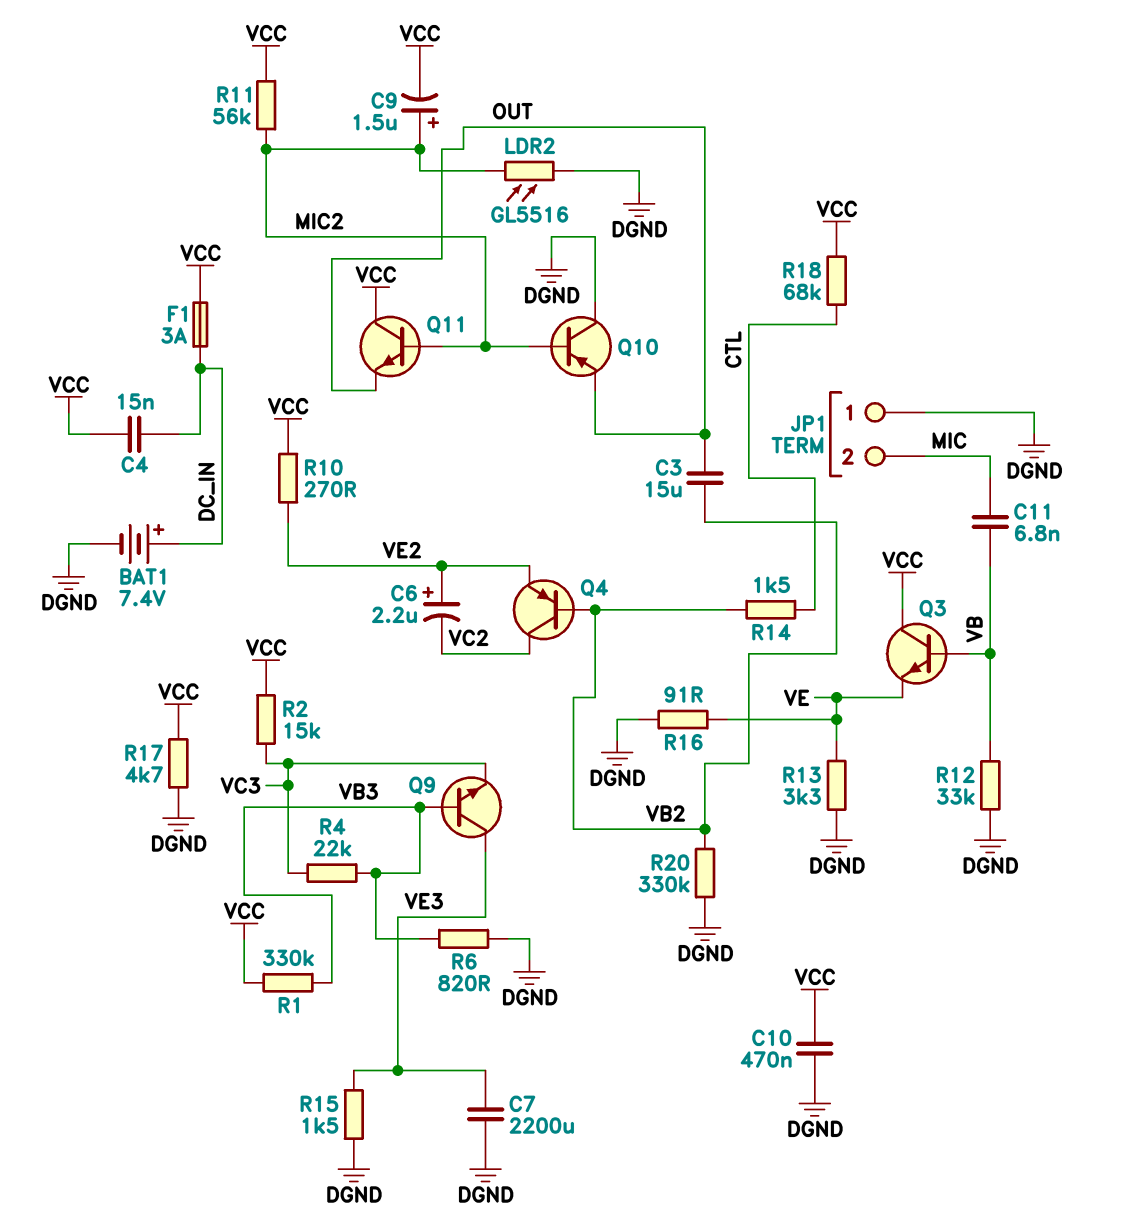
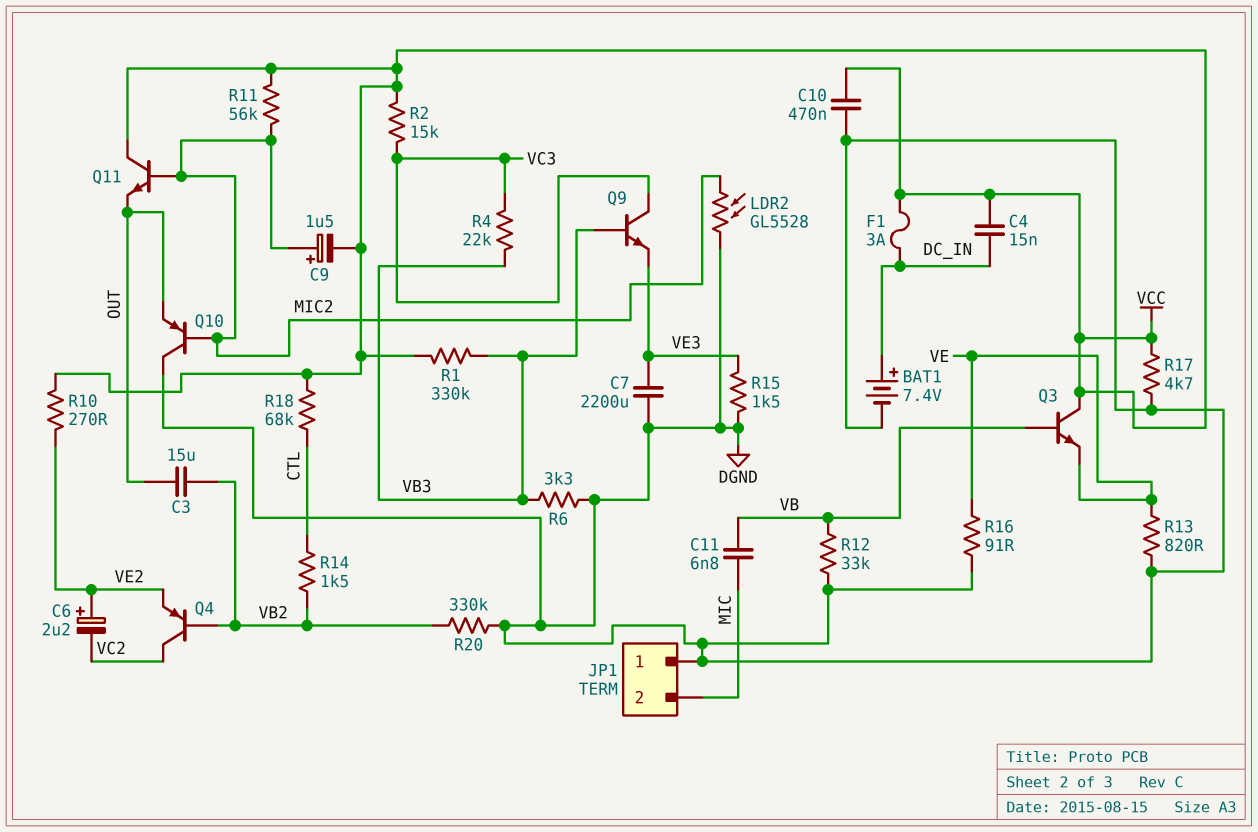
LDR2: GL5516 (DGND, MIC2) -> GL5528 (DGND, MIC2)
Q9: NPN (B VB3, C VE3, E VC3) -> NPN (B VB3, C VC3, E VE3)
R6: 820 (DGND, VB3) -> 3.3k (DGND, VB3)
R13: 3.3k (DGND, VE) -> 820 (DGND, VE)

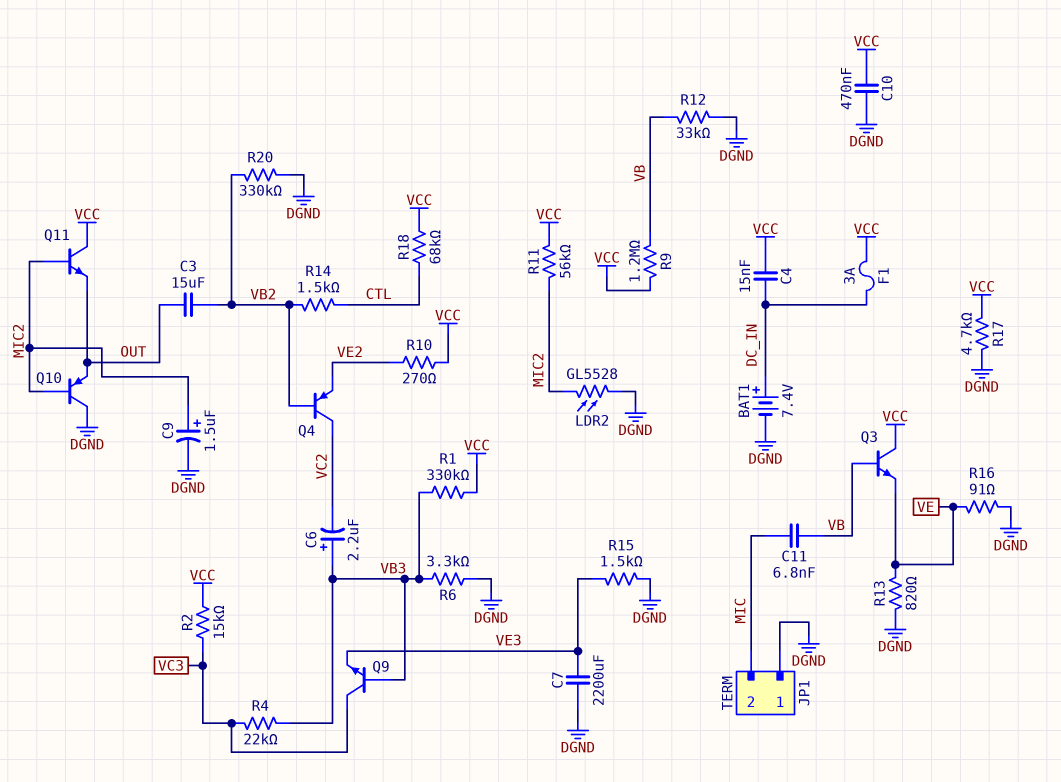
C6: 2.2uF (plus VE2, minus VC2) -> 2.2uF (plus VB3, minus VC2)
C9: 1.5uF (plus MIC2, minus VCC) -> 1.5uF (plus MIC2, minus DGND)
R9: none -> 1.2M (VB, VCC)

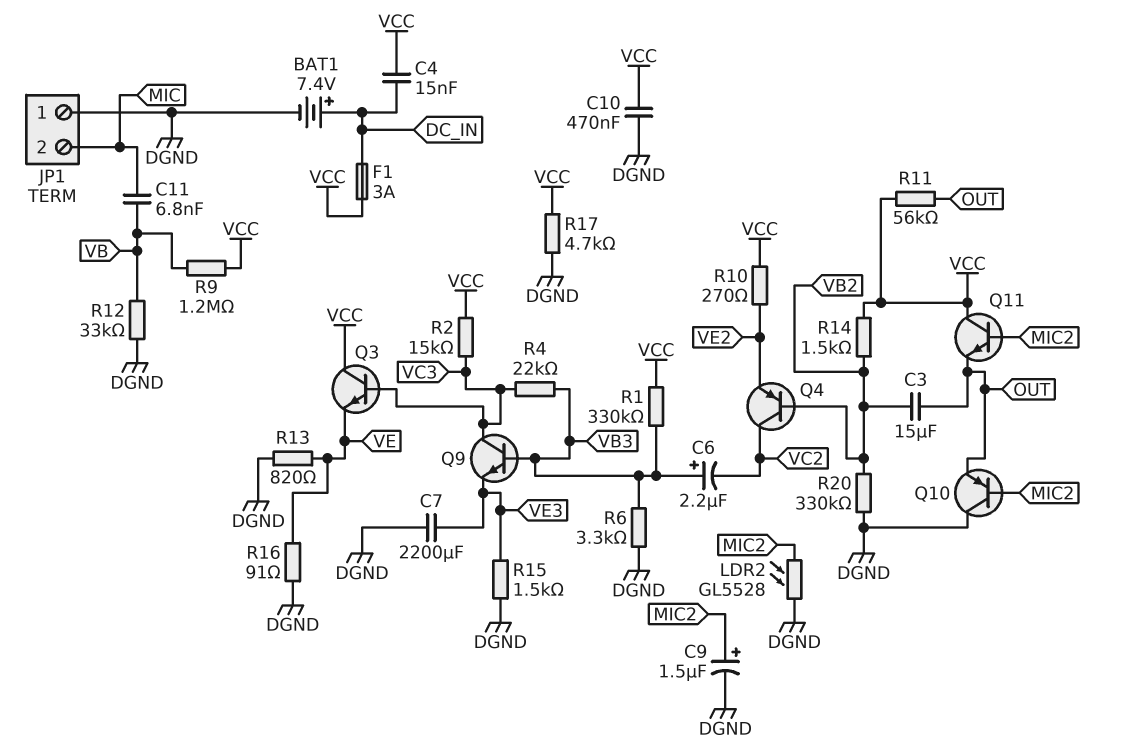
Q3: NPN (B VB, C VCC, E VE) -> NPN (B VC3, C VCC, E VE)
R11: 56k (MIC2, VCC) -> 56k (OUT, VCC)
R14: 1.5k (CTL, VB2) -> 1.5k (VB2, VCC)
R18: 68k (CTL, VCC) -> none

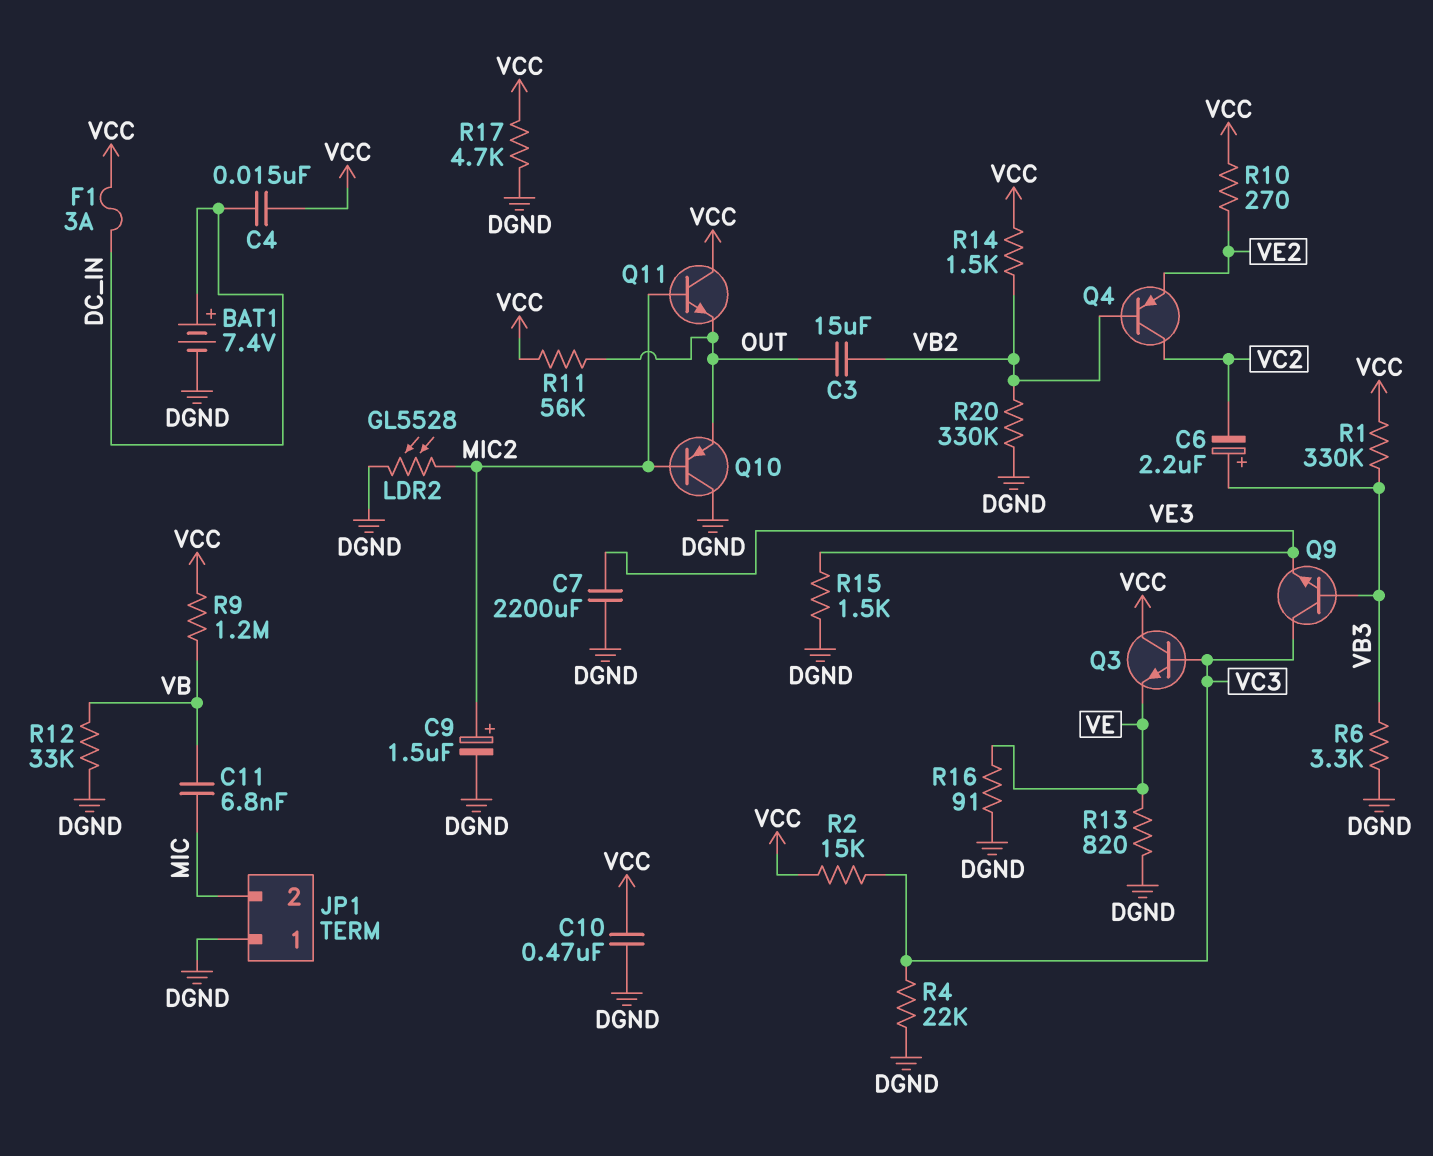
R4: 22k (VB3, VC3) -> 22k (DGND, VC3)

